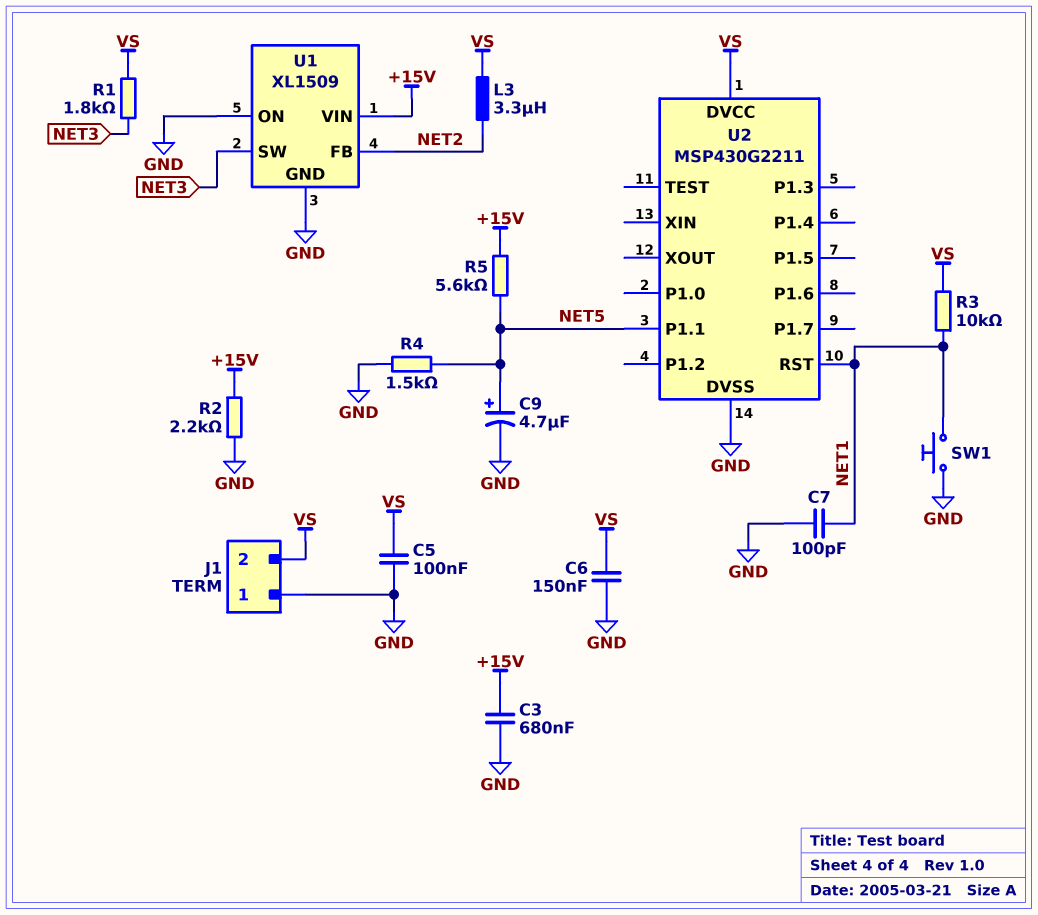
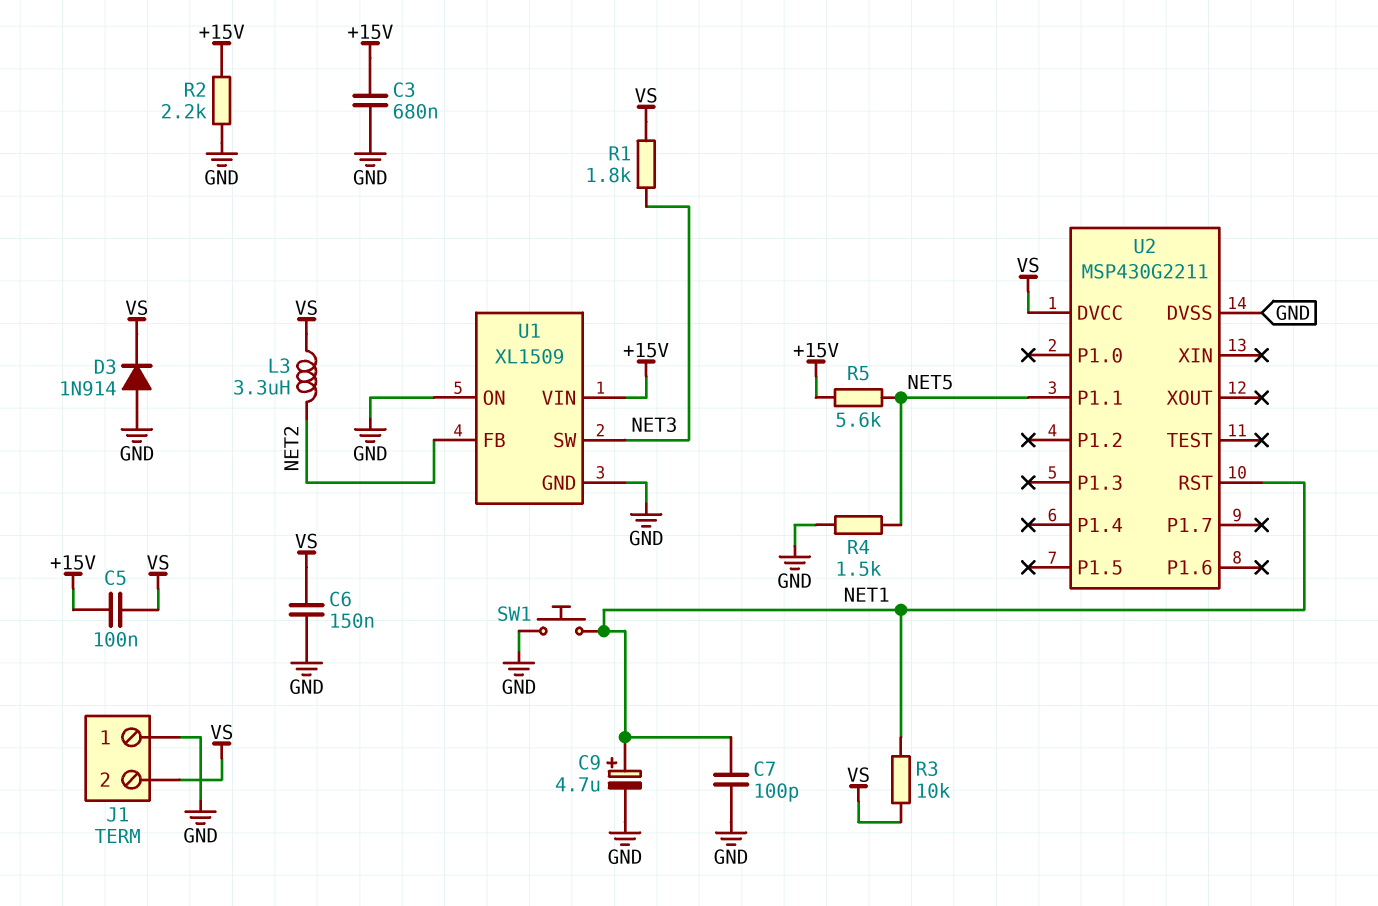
C5: 100nF (GND, VS) -> 100nF (+15V, VS)
C9: 4.7uF (plus NET5, minus GND) -> 4.7uF (plus NET1, minus GND)
D3: none -> diode 1N914 (A GND, K VS)

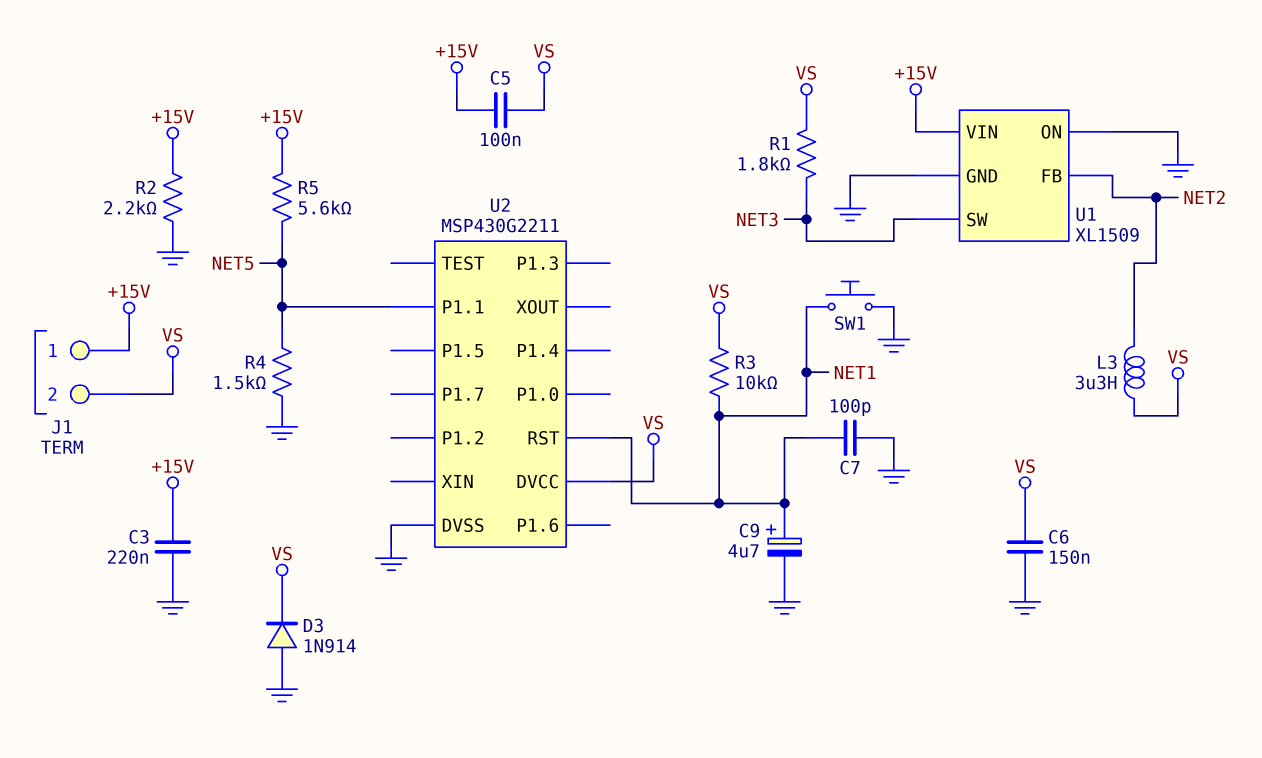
C3: 680nF (+15V, GND) -> 220nF (+15V, GND)
J1 pin 1: GND -> +15V

